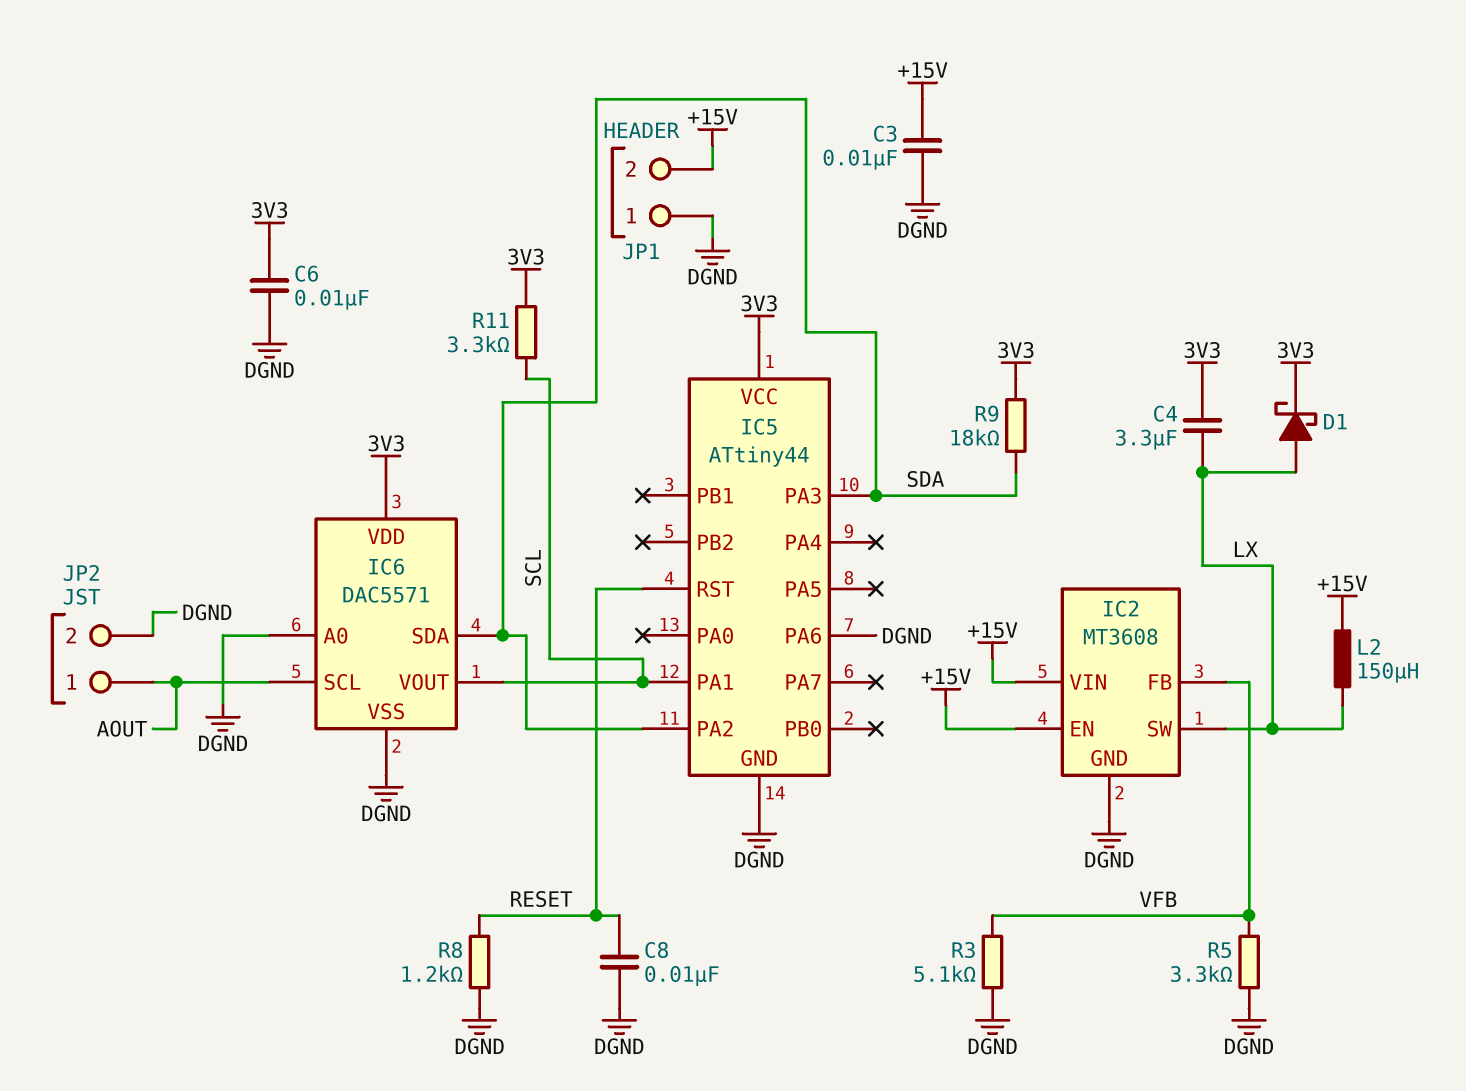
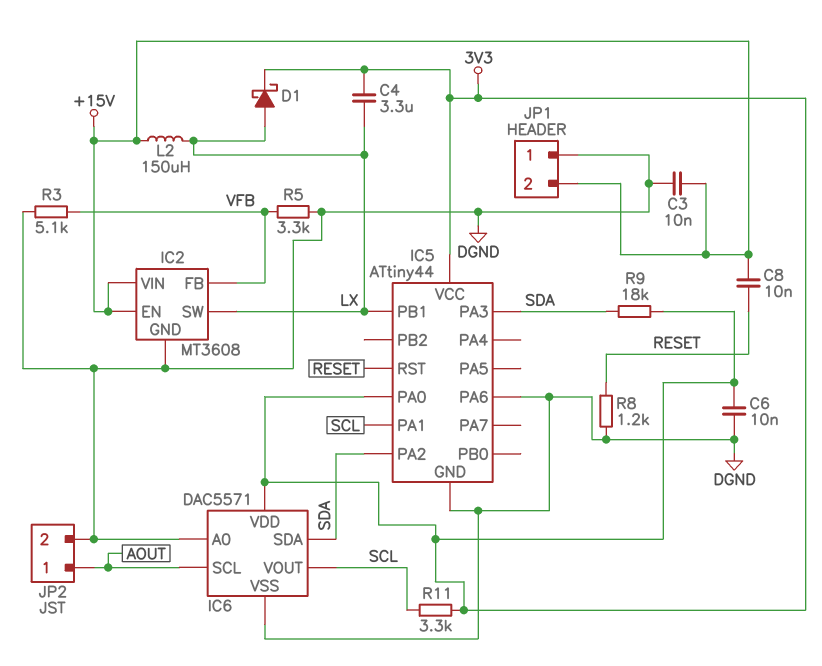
C8: 10nF (DGND, RESET) -> 10nF (+15V, RESET)
IC5 pin PA0: none -> 3V3
IC5 pin PB1: none -> LX

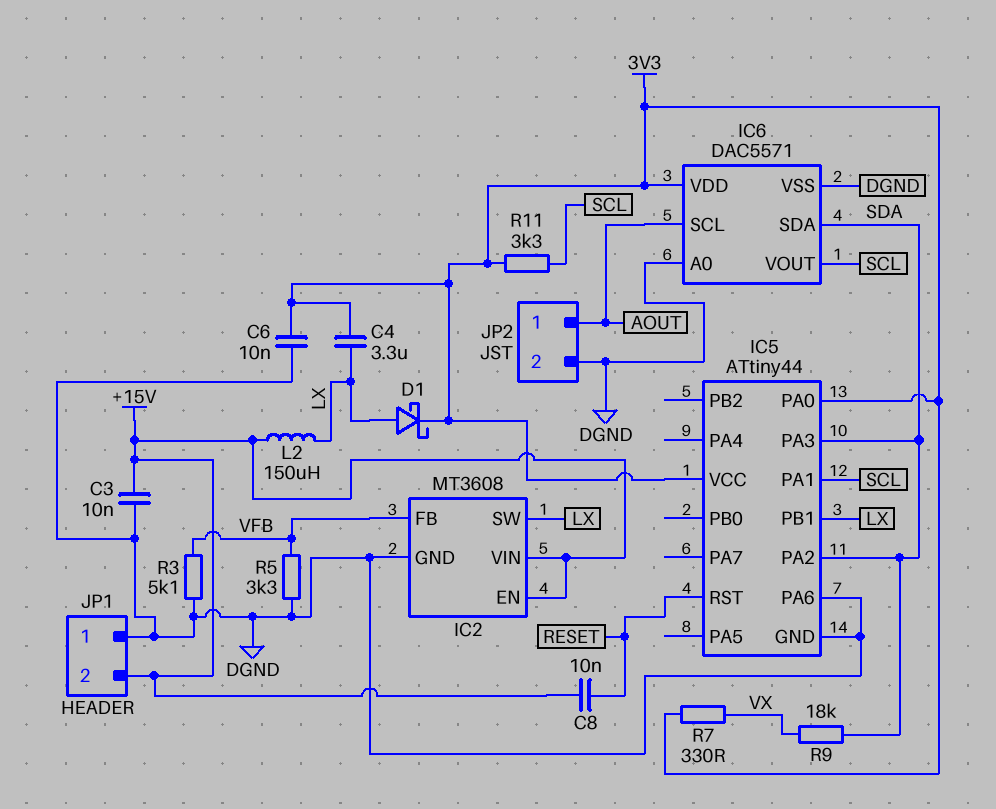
R7: none -> 330 (3V3, VX)
R8: 1.2k (DGND, RESET) -> none
R9: 18k (3V3, SDA) -> 18k (SDA, VX)

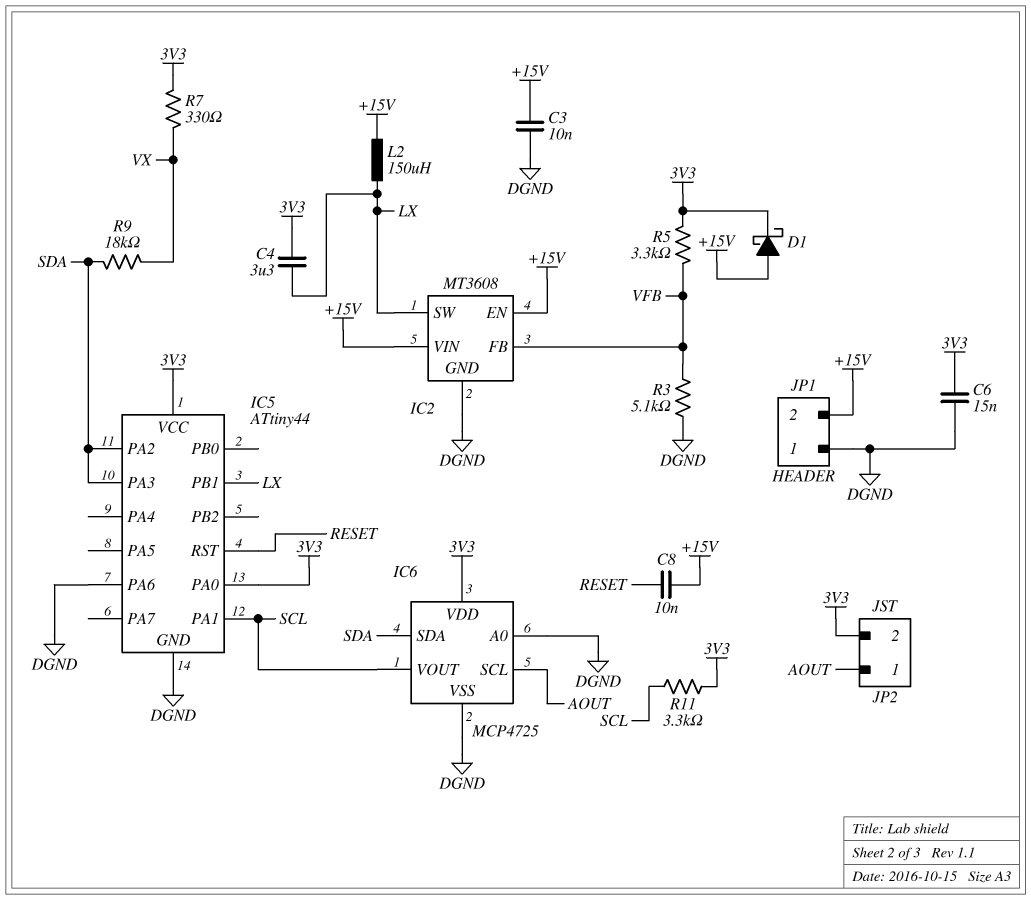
C6: 10nF (3V3, DGND) -> 15nF (3V3, DGND)
D1: schottky (A LX, K 3V3) -> schottky (A +15V, K 3V3)
IC6: DAC5571 -> MCP4725
JP2 pin 2: DGND -> 3V3
R5: 3.3k (DGND, VFB) -> 3.3k (3V3, VFB)

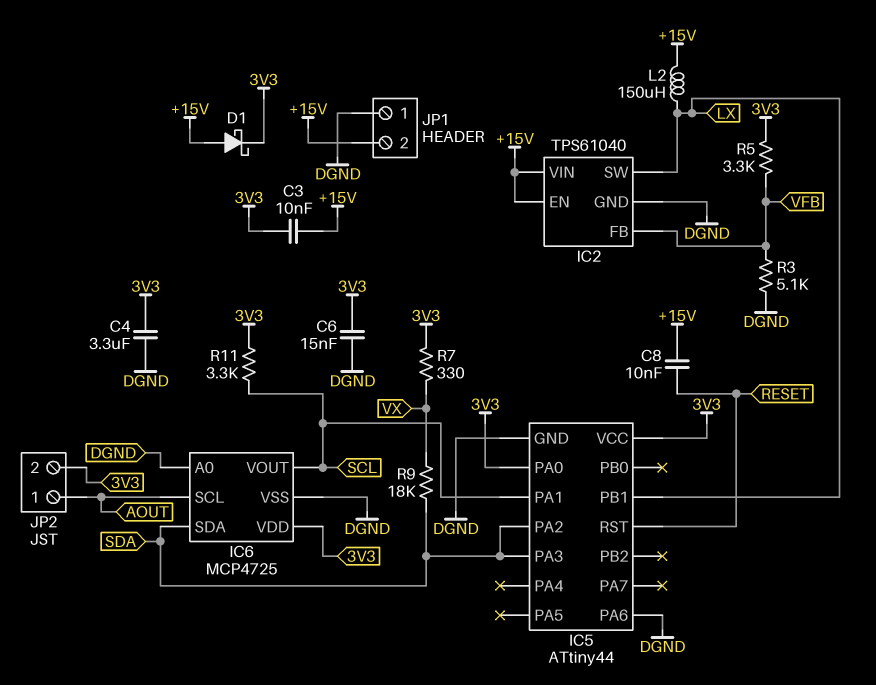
C3: 10nF (+15V, DGND) -> 10nF (+15V, 3V3)
C4: 3.3uF (3V3, LX) -> 3.3uF (3V3, DGND)
IC2: MT3608 -> TPS61040

